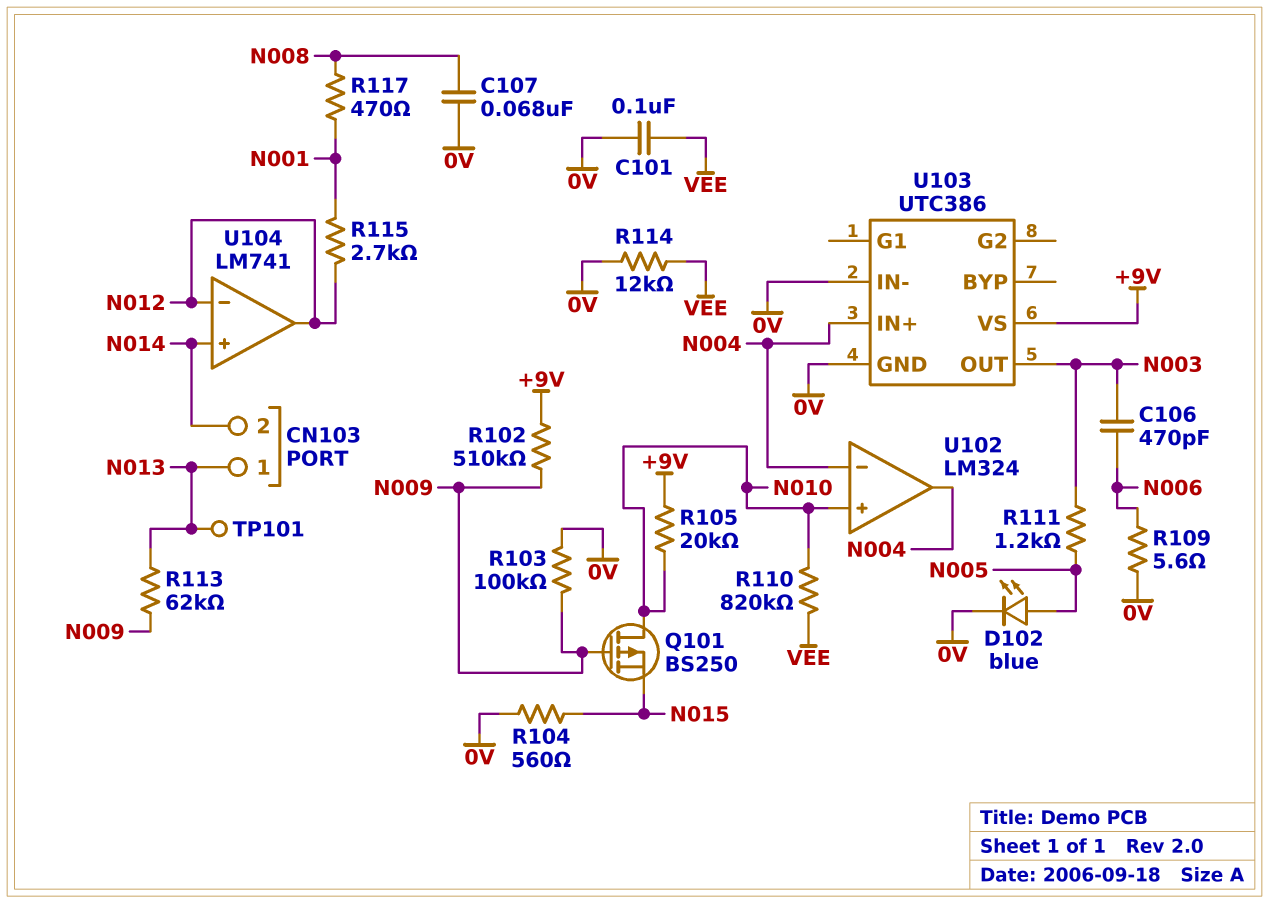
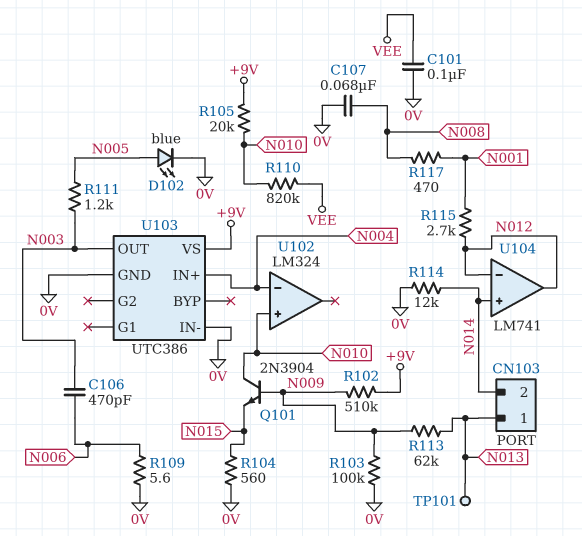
Q101: PMOS BS250 (G N009, D N010, S N015) -> NPN 2N3904 (B N009, C N010, E N015)
R114: 12k (0V, VEE) -> 12k (0V, N014)
U102 pin out: N004 -> none

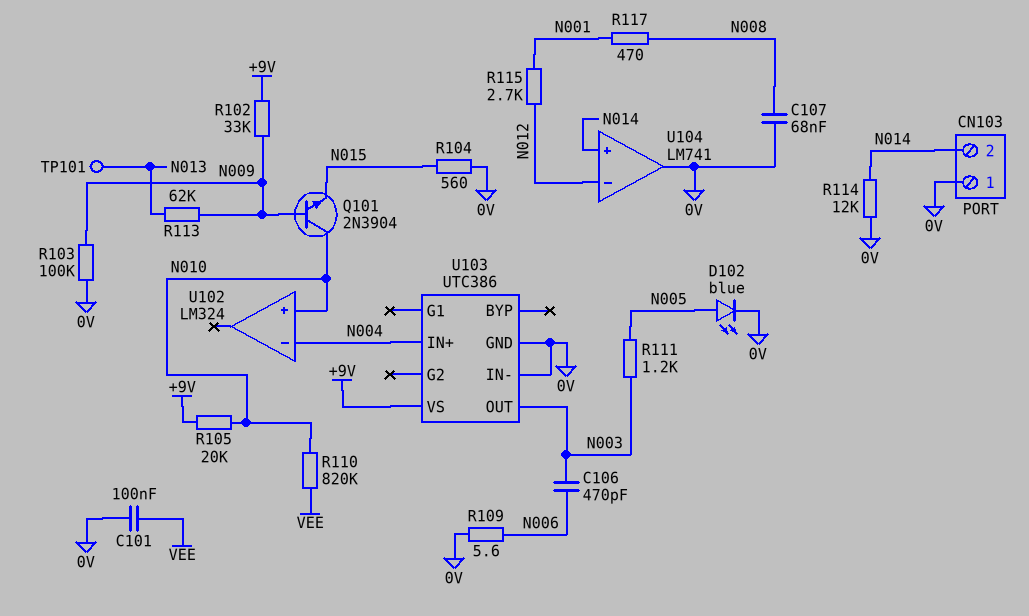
CN103 pin 1: N013 -> 0V
R102: 510k (+9V, N009) -> 33k (+9V, N009)
U104 pin out: N012 -> 0V

